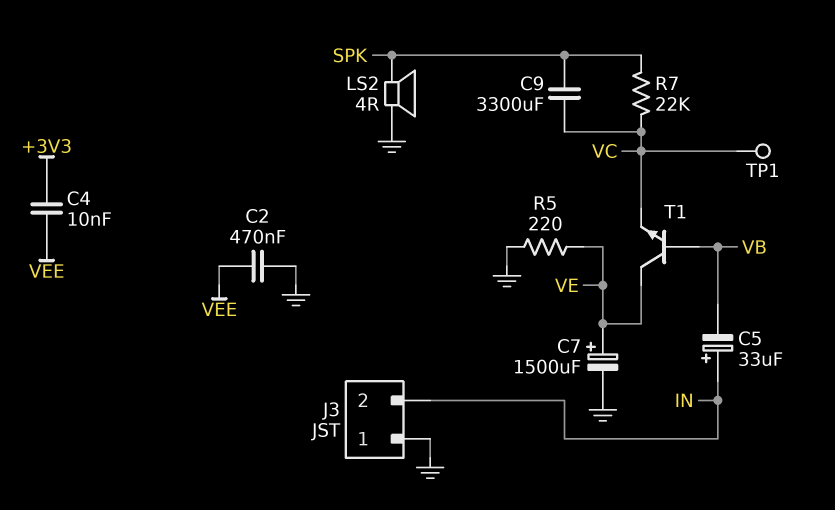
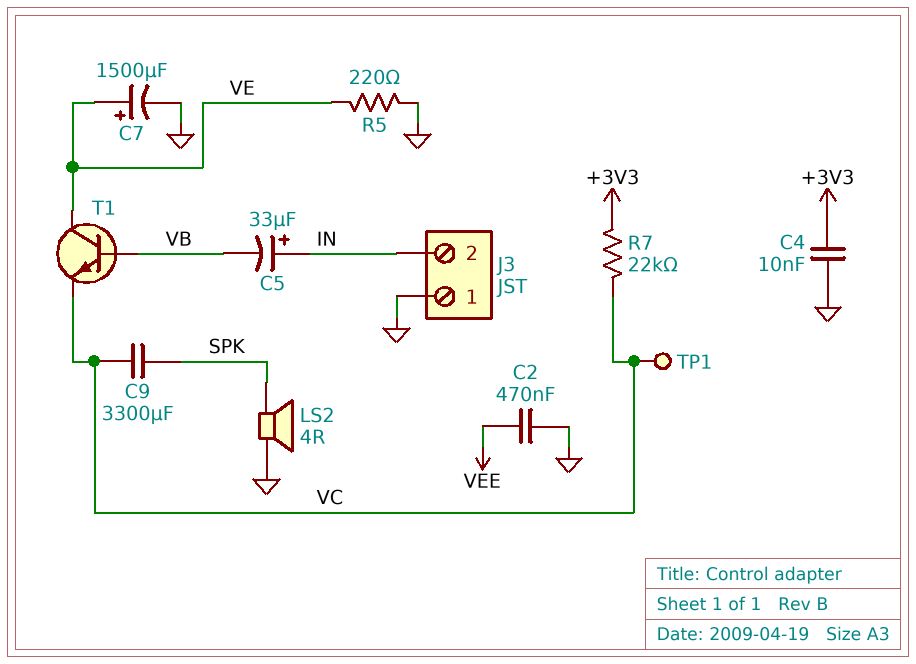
C4: 10nF (+3V3, VEE) -> 10nF (+3V3, GND)
R7: 22k (SPK, VC) -> 22k (+3V3, VC)

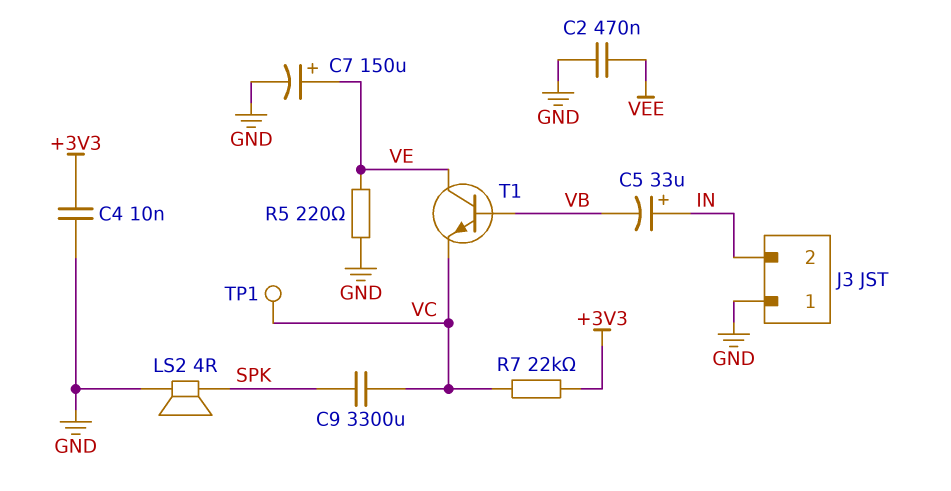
C7: 1500uF (plus VE, minus GND) -> 150uF (plus VE, minus GND)

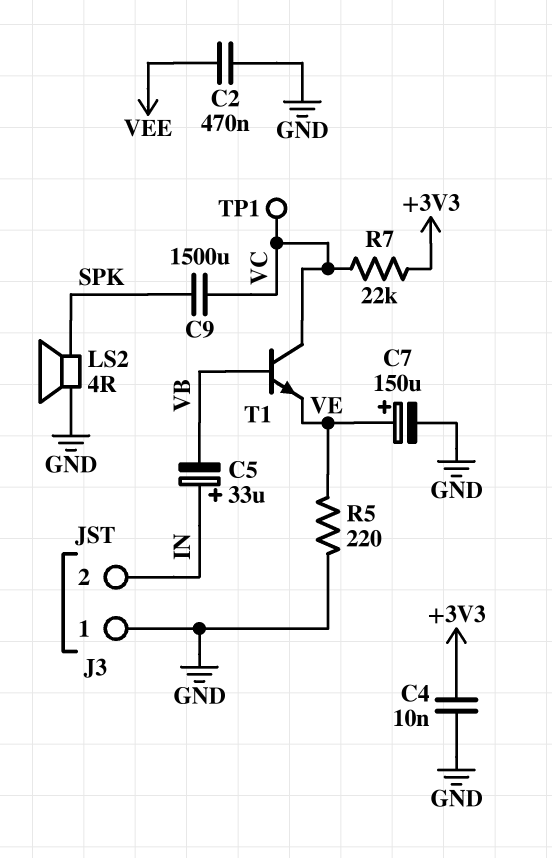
C9: 3300uF (SPK, VC) -> 1500uF (SPK, VC)
T1: NPN (B VB, C VE, E VC) -> NPN (B VB, C VC, E VE)

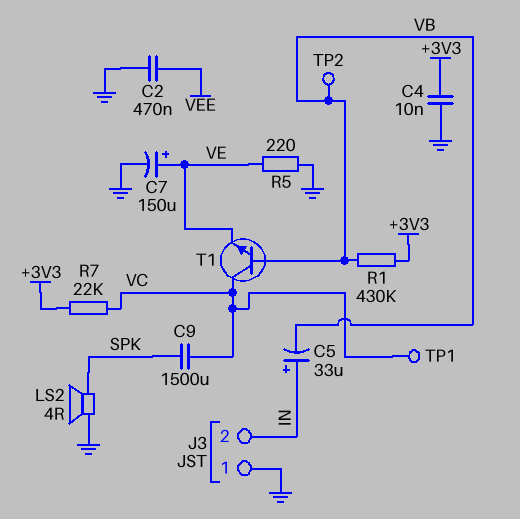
R1: none -> 430k (+3V3, VB)
TP2: none -> test point (VB)

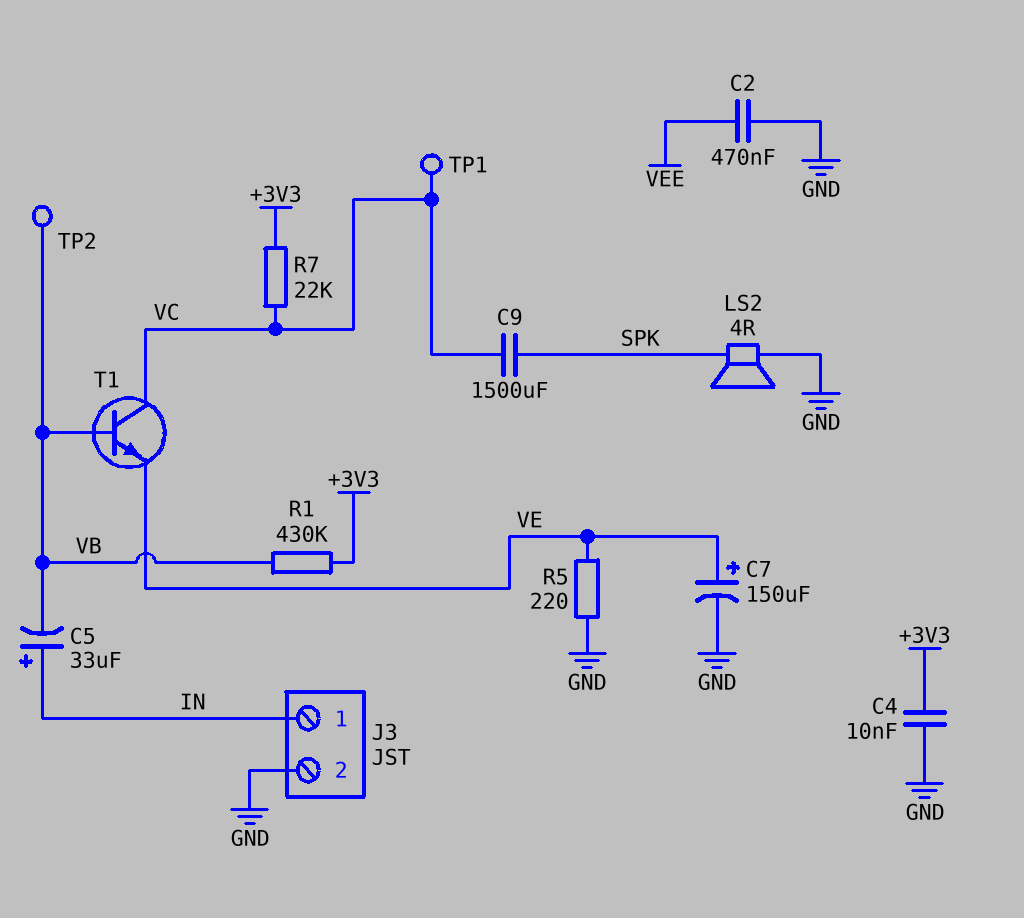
J3 pin 1: GND -> IN
J3 pin 2: IN -> GND

